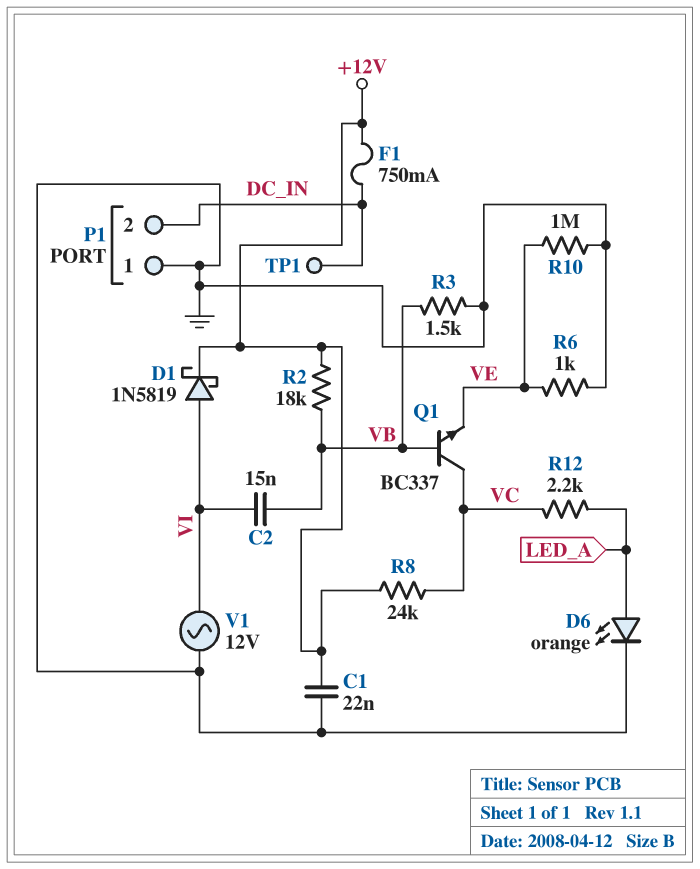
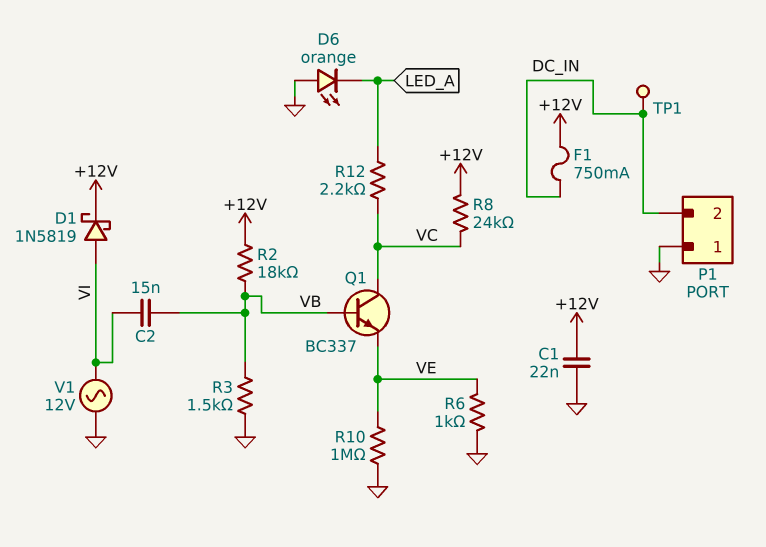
D6: LED orange (A LED_A, K GND) -> LED orange (A GND, K LED_A)

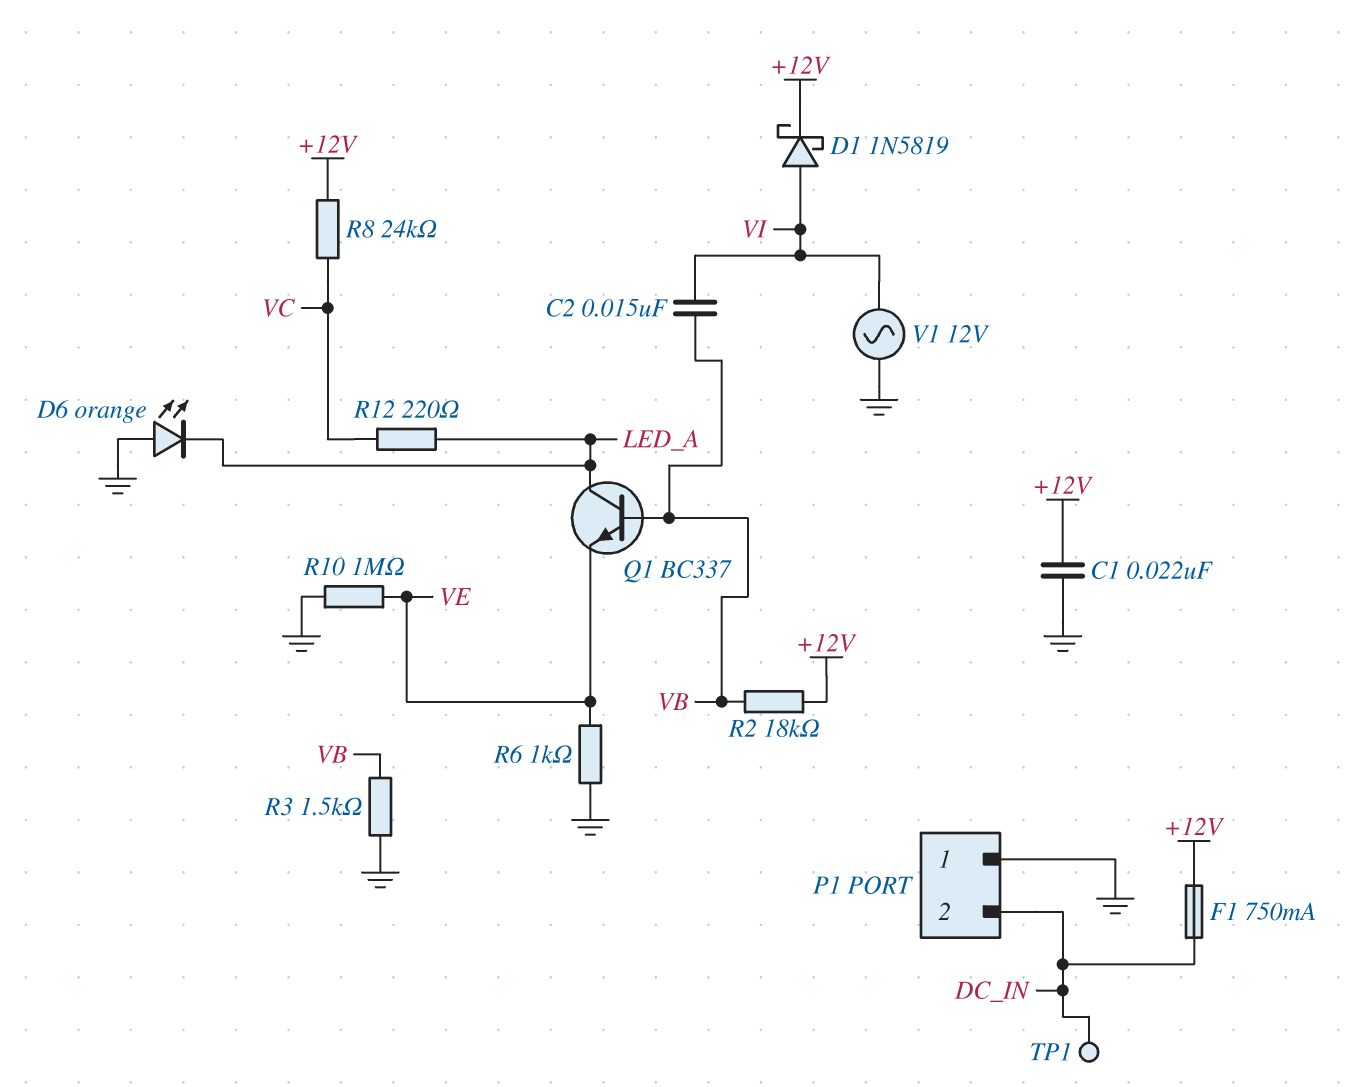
Q1: NPN BC337 (B VB, C VC, E VE) -> NPN BC337 (B VB, C LED_A, E VE)
R12: 2.2k (LED_A, VC) -> 220 (LED_A, VC)

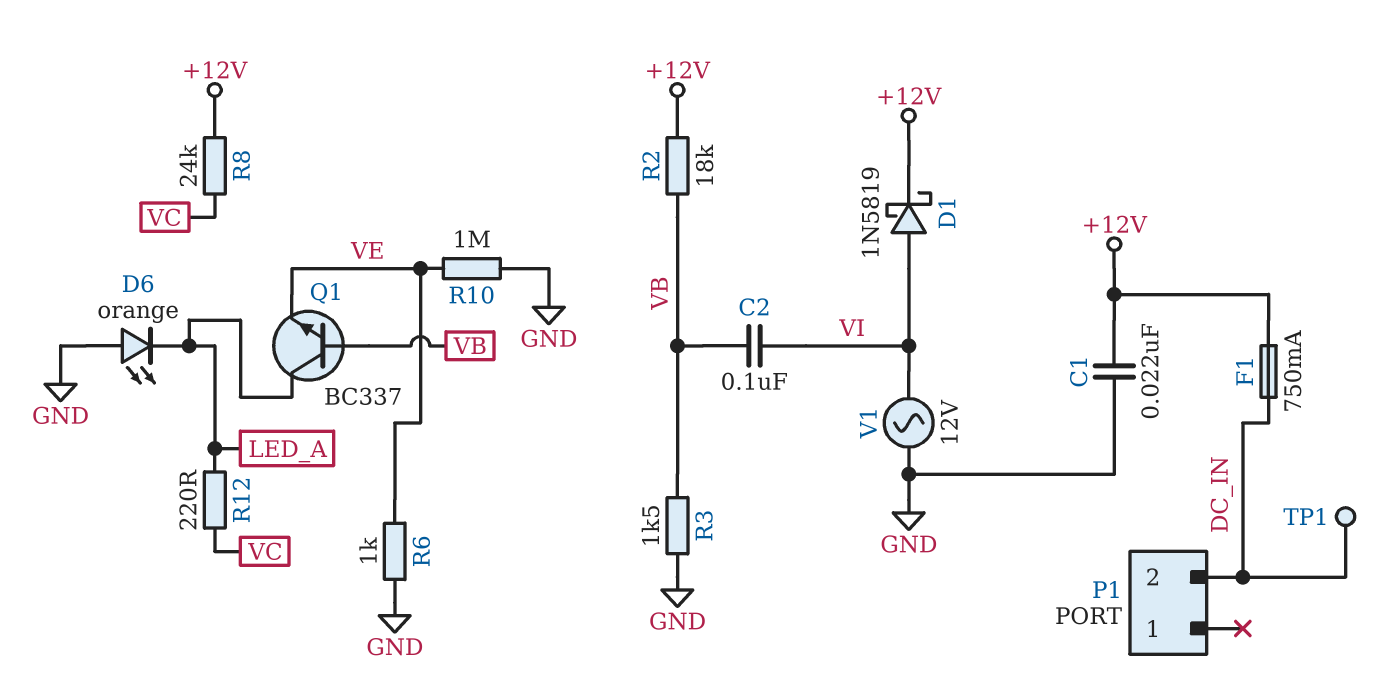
C2: 15nF (VB, VI) -> 100nF (VB, VI)
P1 pin 1: GND -> none

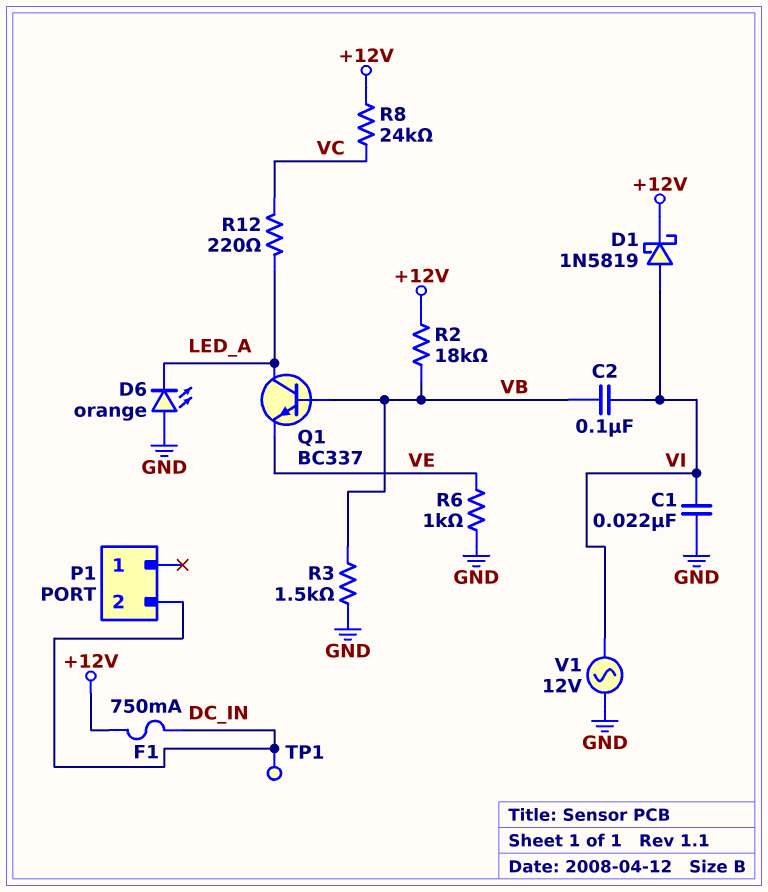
C1: 22nF (+12V, GND) -> 22nF (GND, VI)
R10: 1M (GND, VE) -> none

